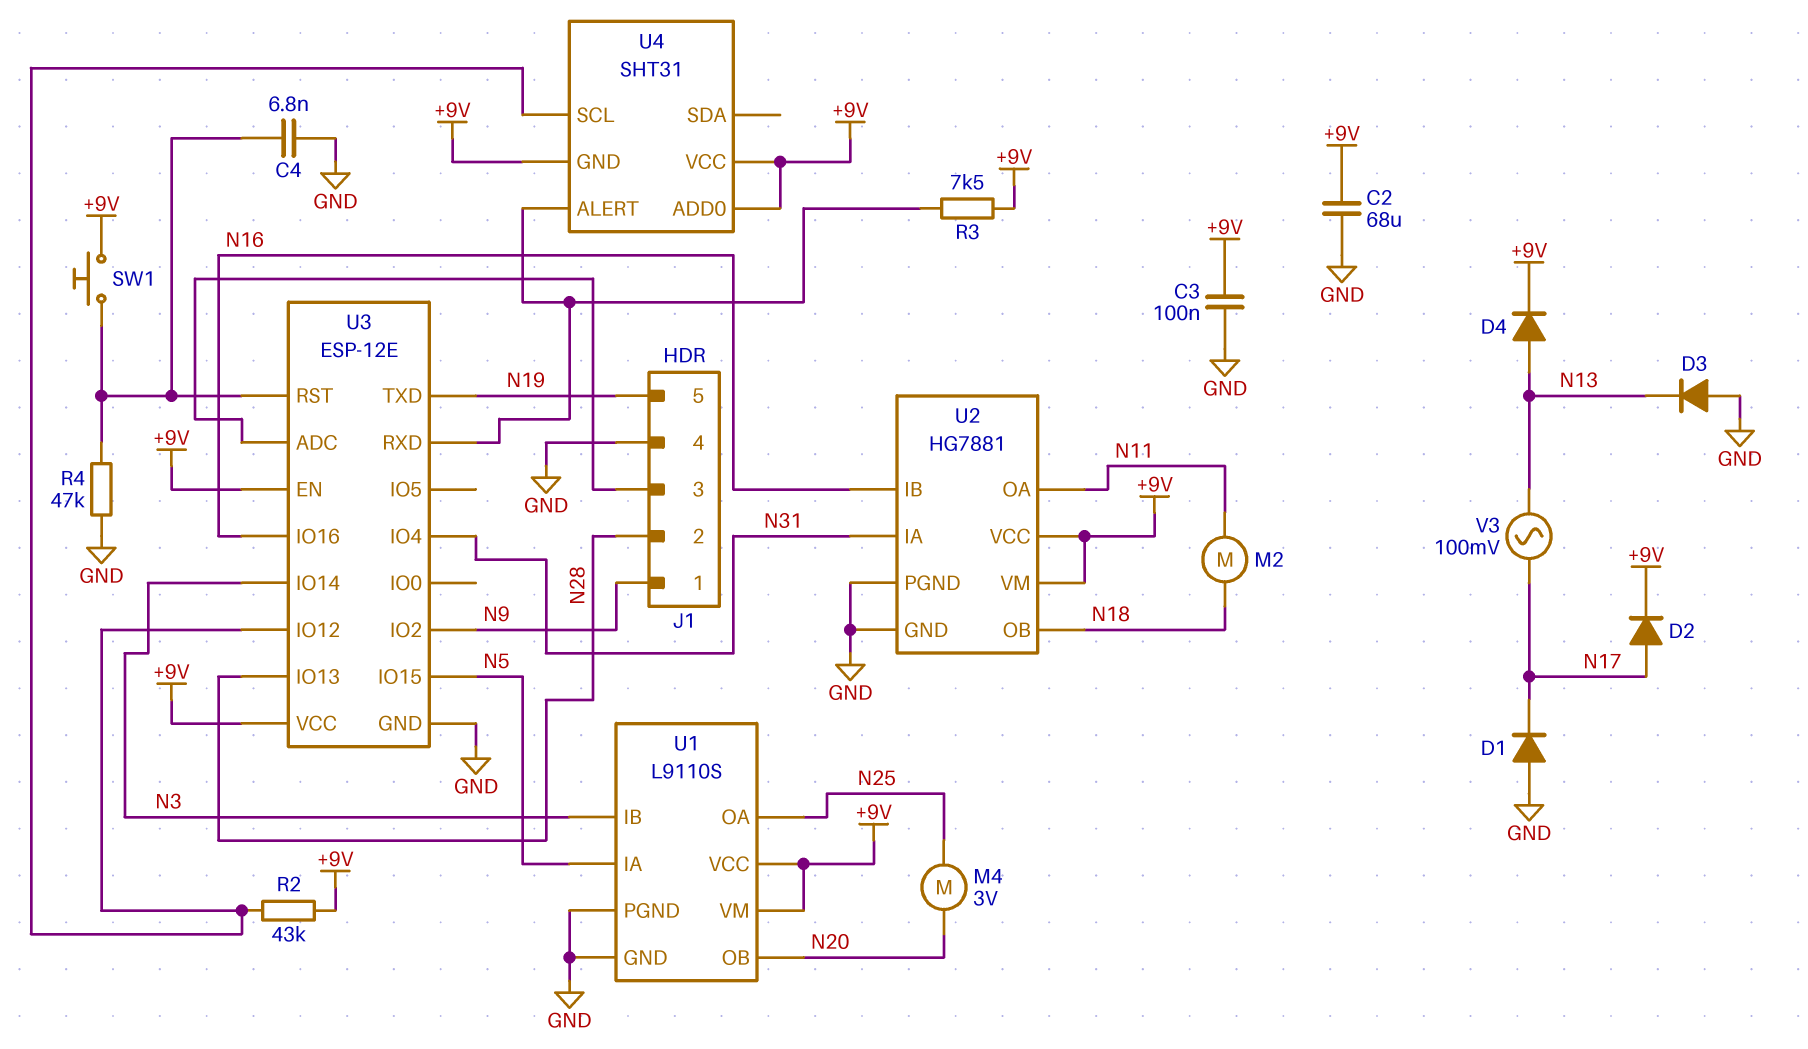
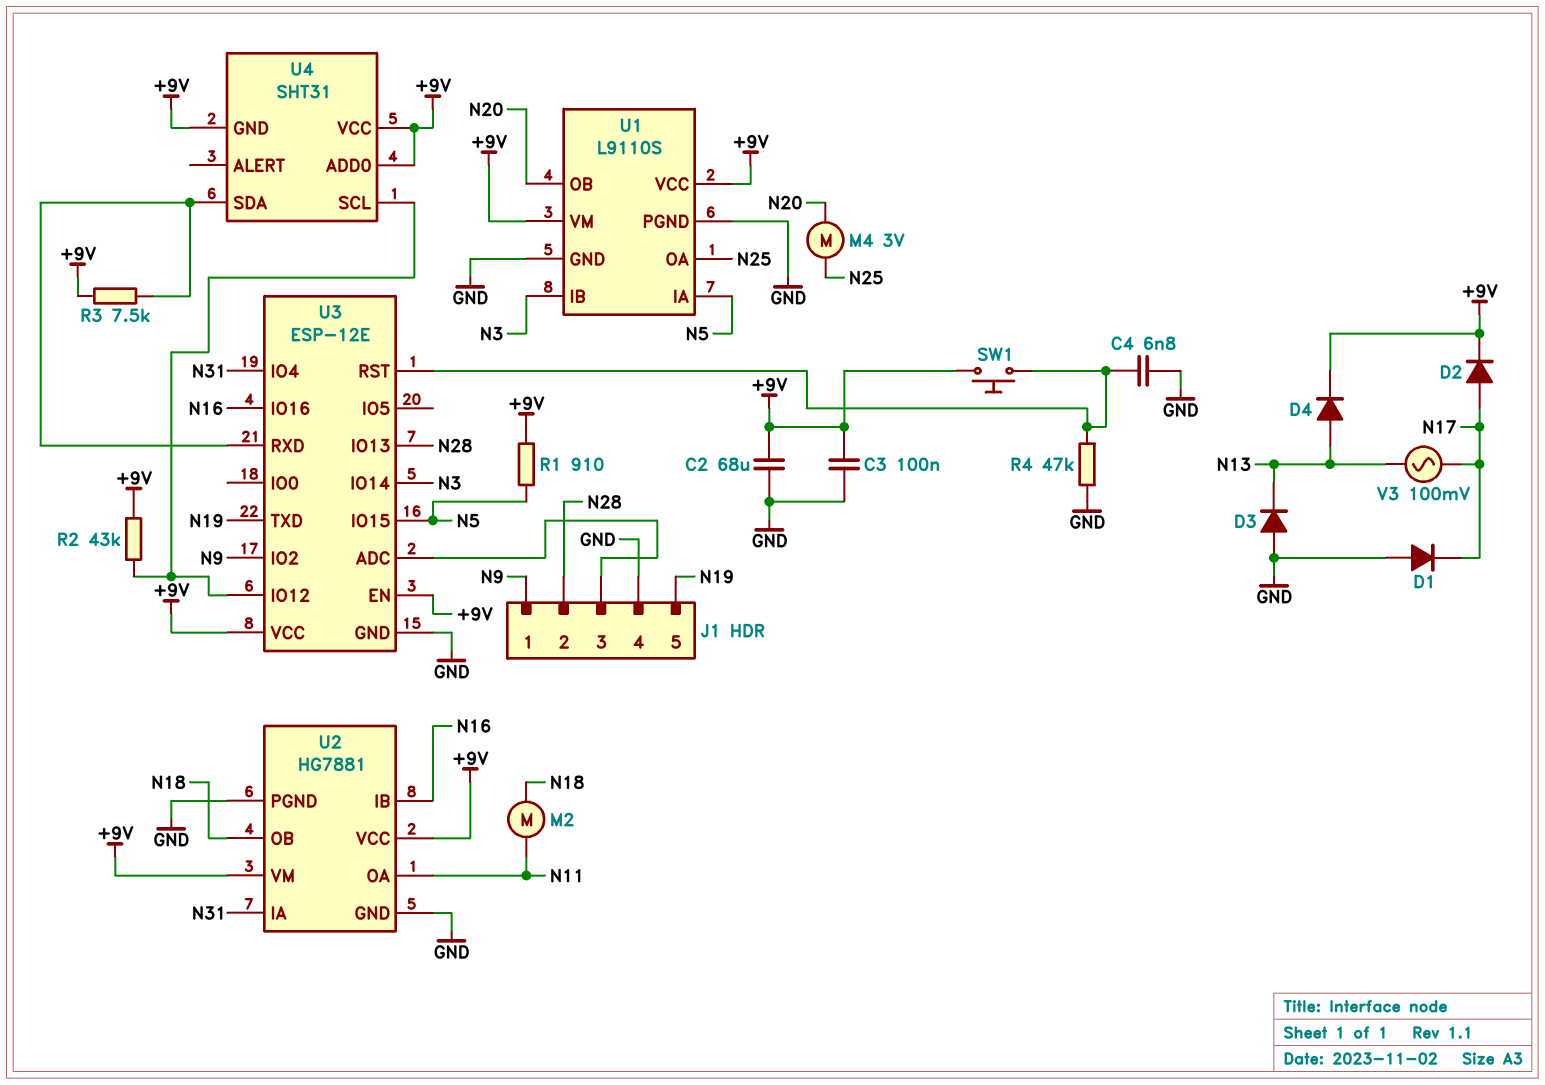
R1: none -> 910 (+9V, N5)
U4 pin ALERT: U3/RXD -> none
U4 pin SDA: none -> U3/RXD

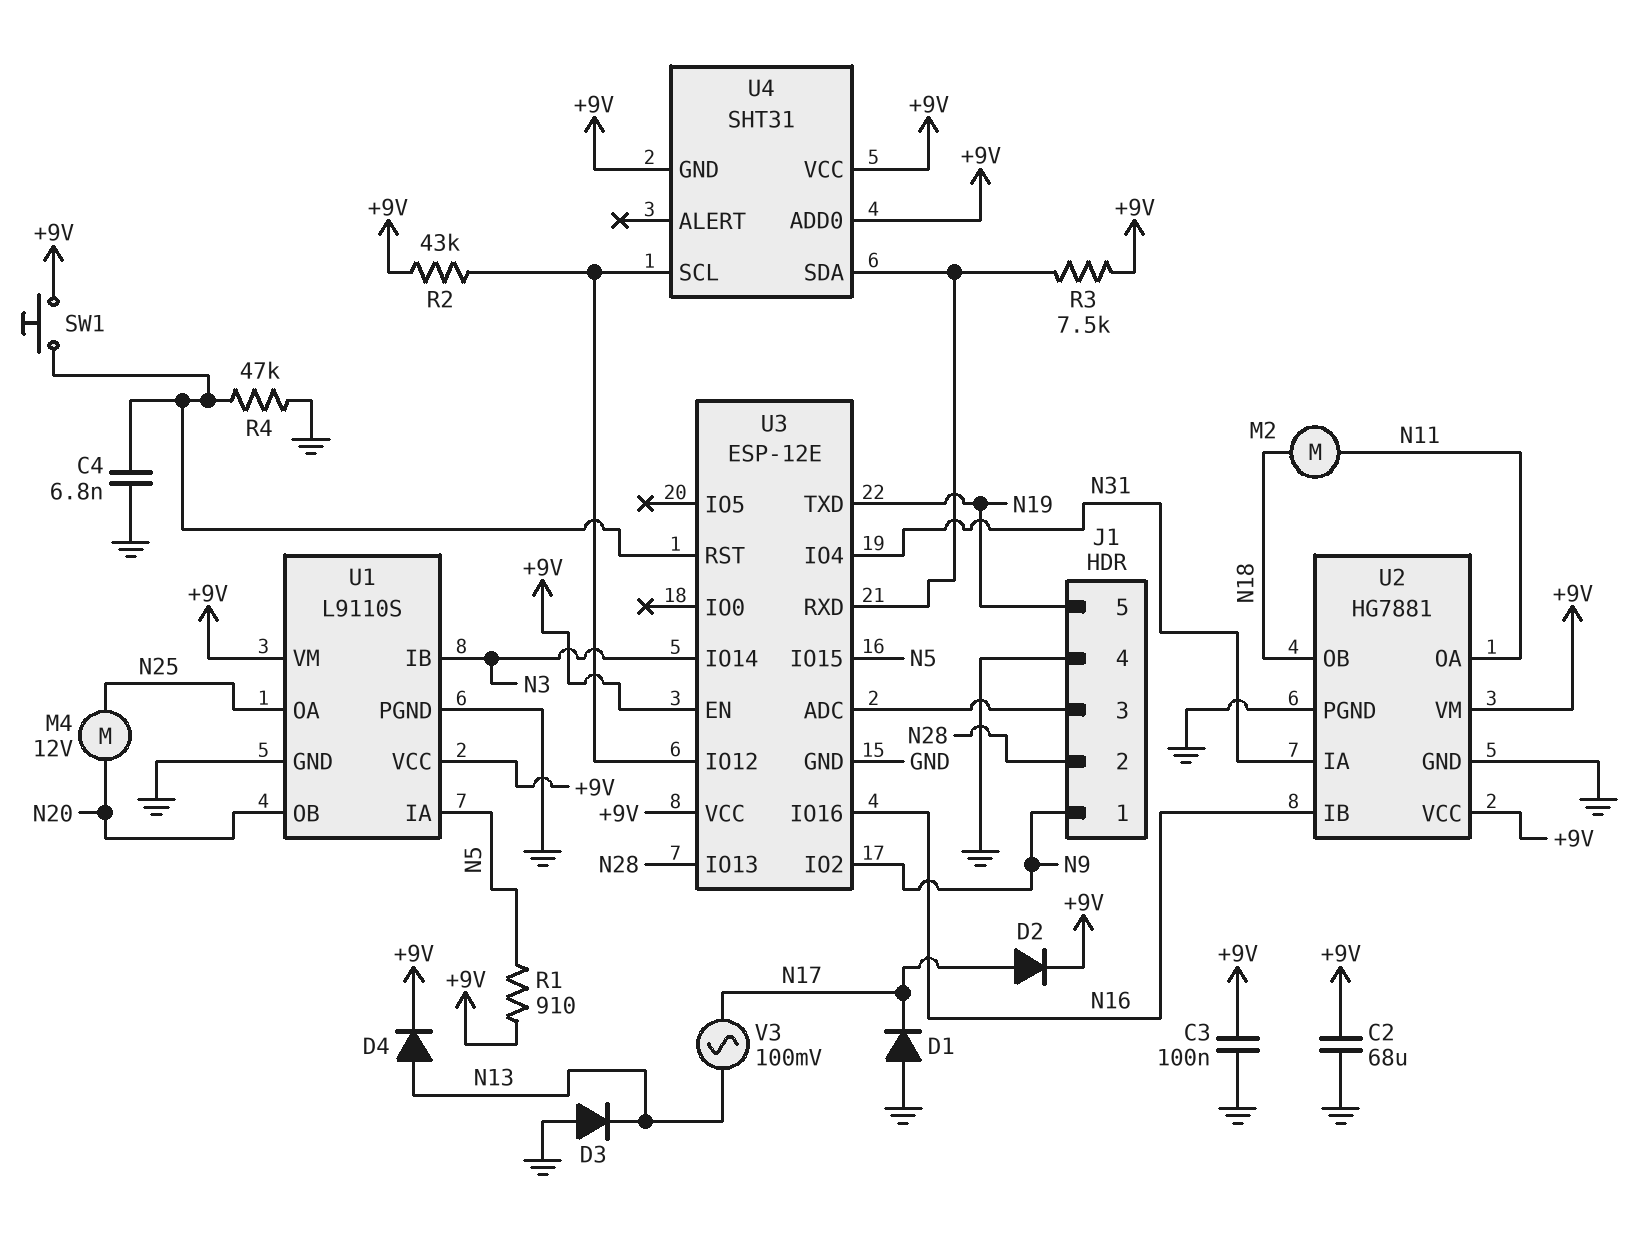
M4: motor 3V (N20, N25) -> motor 12V (N20, N25)

